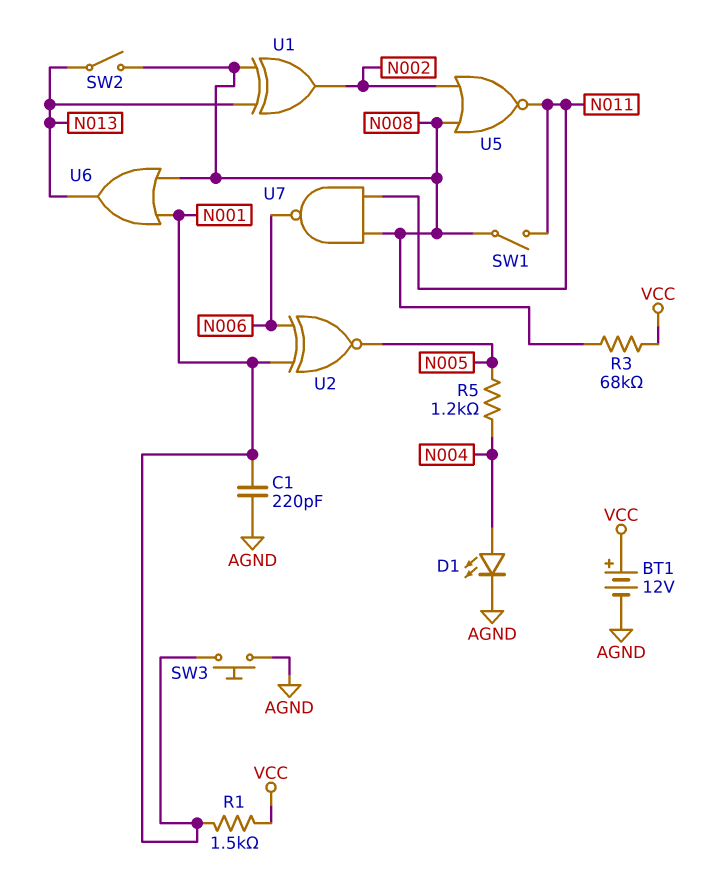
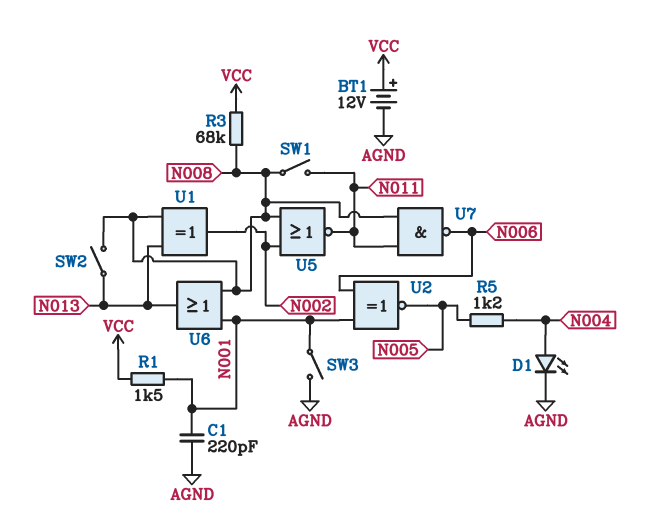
SW3: button (AGND, N001) -> switch (AGND, N001)

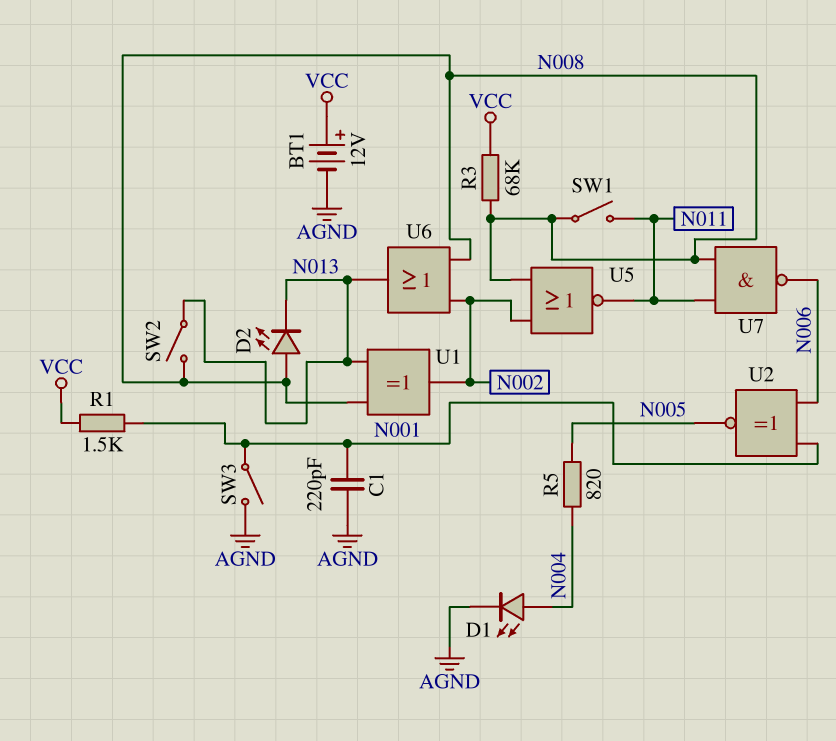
D2: none -> LED (A N008, K N013)
R5: 1.2k (N004, N005) -> 820 (N004, N005)
U6: OR (in N001, in N008, out N013) -> OR (in N002, in N008, out N013)

